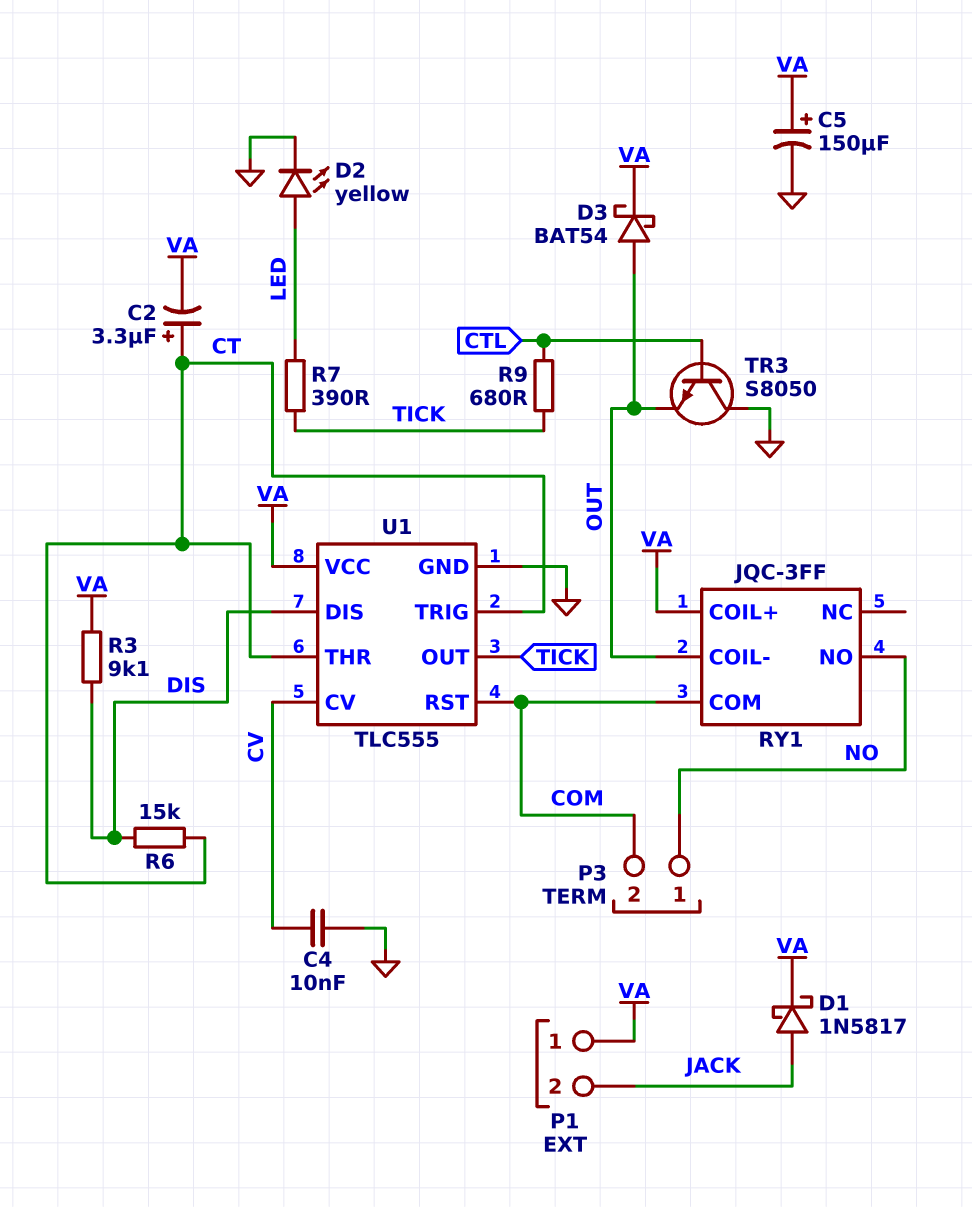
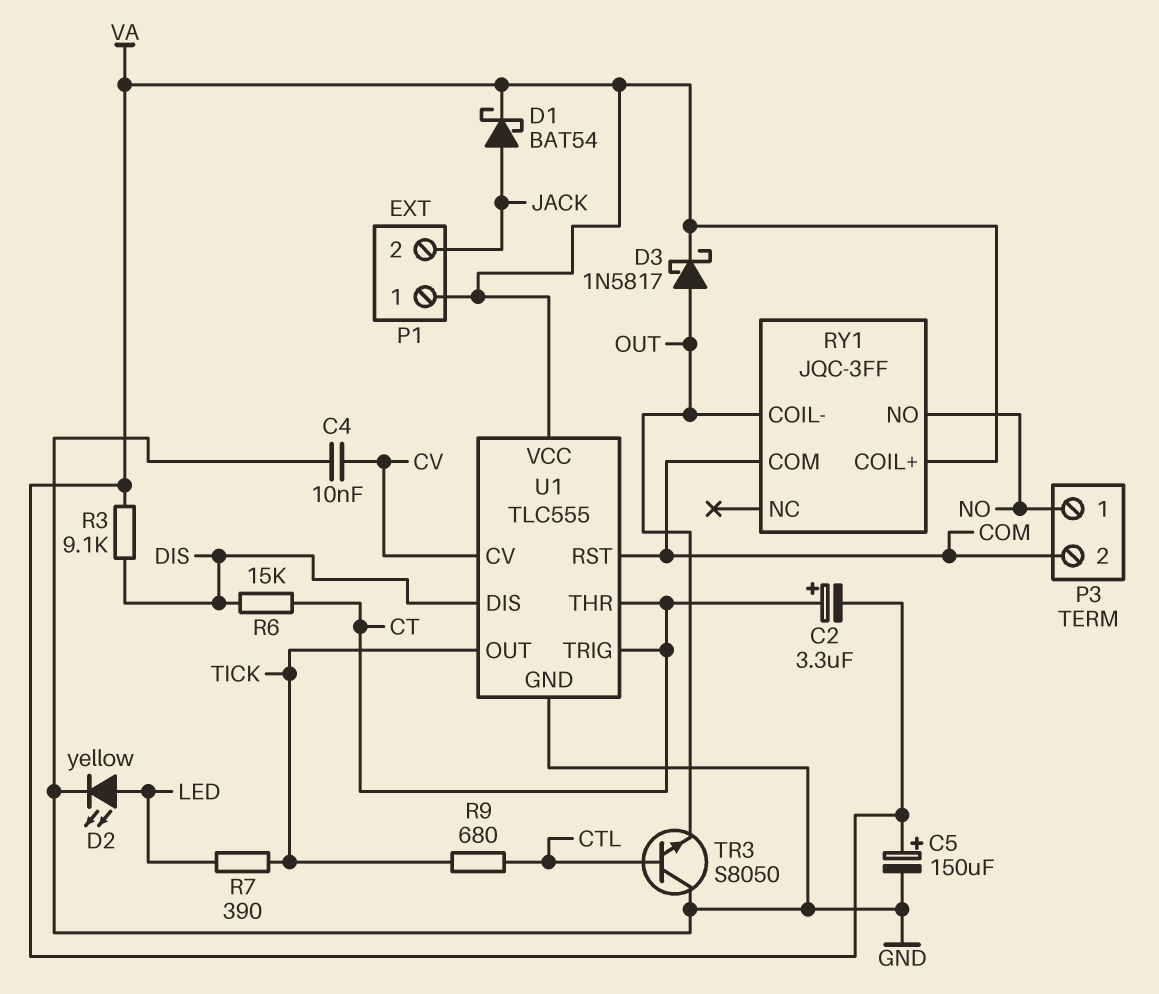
D1: schottky 1N5817 (A JACK, K VA) -> schottky BAT54 (A JACK, K VA)
D3: schottky BAT54 (A OUT, K VA) -> schottky 1N5817 (A OUT, K VA)

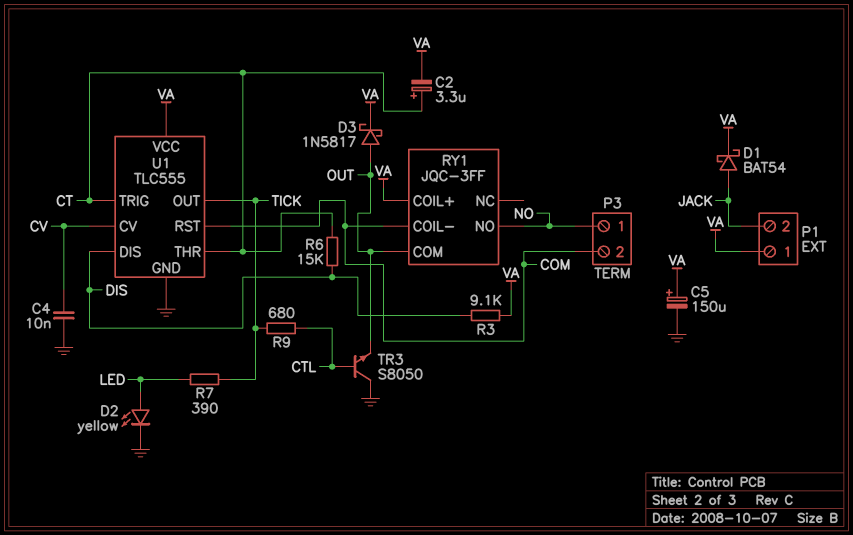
RY1 pin COIL-: OUT -> COM
RY1 pin COM: COM -> OUT

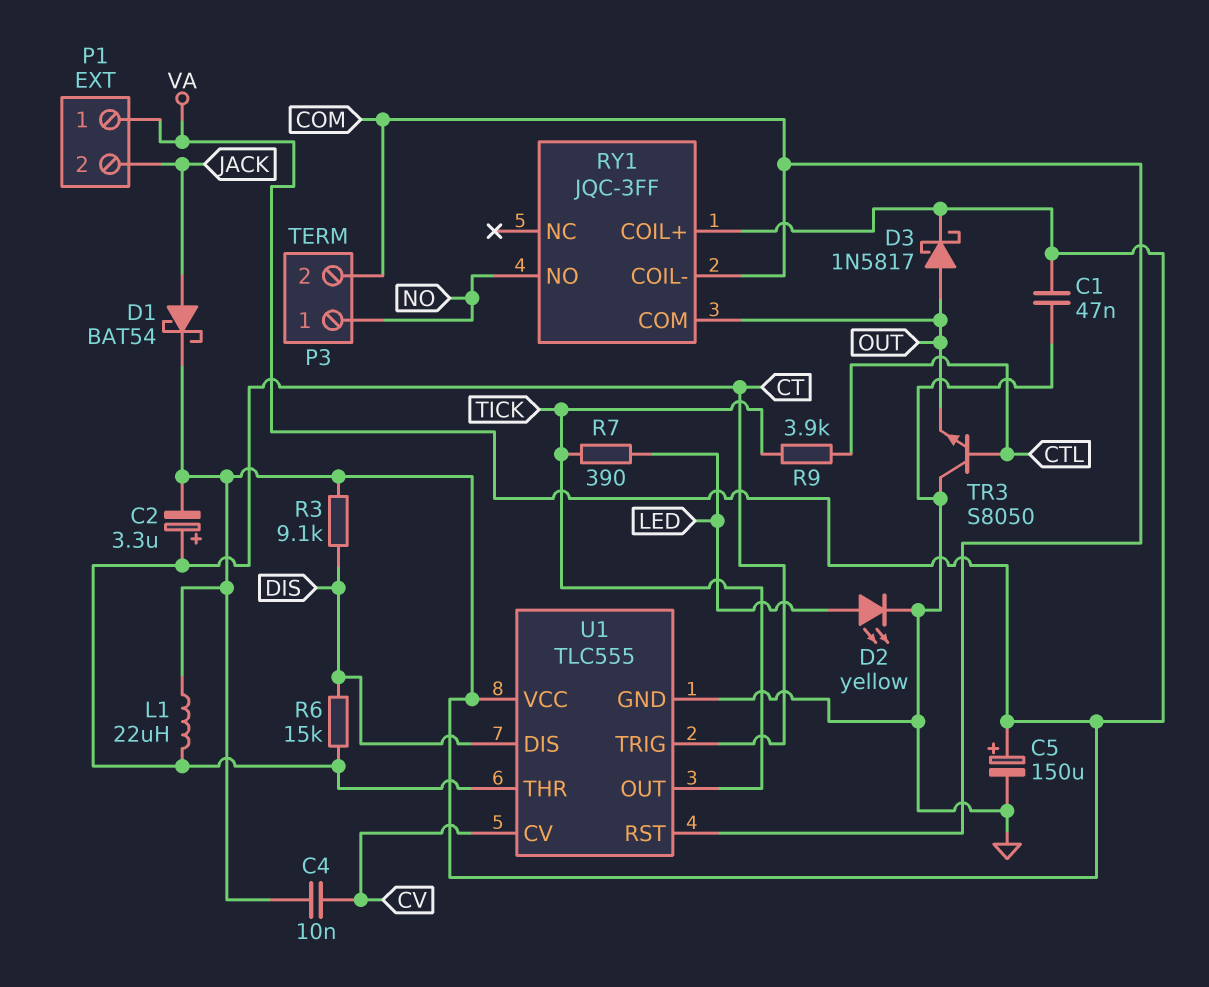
C1: none -> 47nF (GND, VA)
C4: 10nF (CV, GND) -> 10nF (CV, VA)
L1: none -> 22uH (CT, VA)
R9: 680 (CTL, TICK) -> 3.9k (CTL, TICK)

